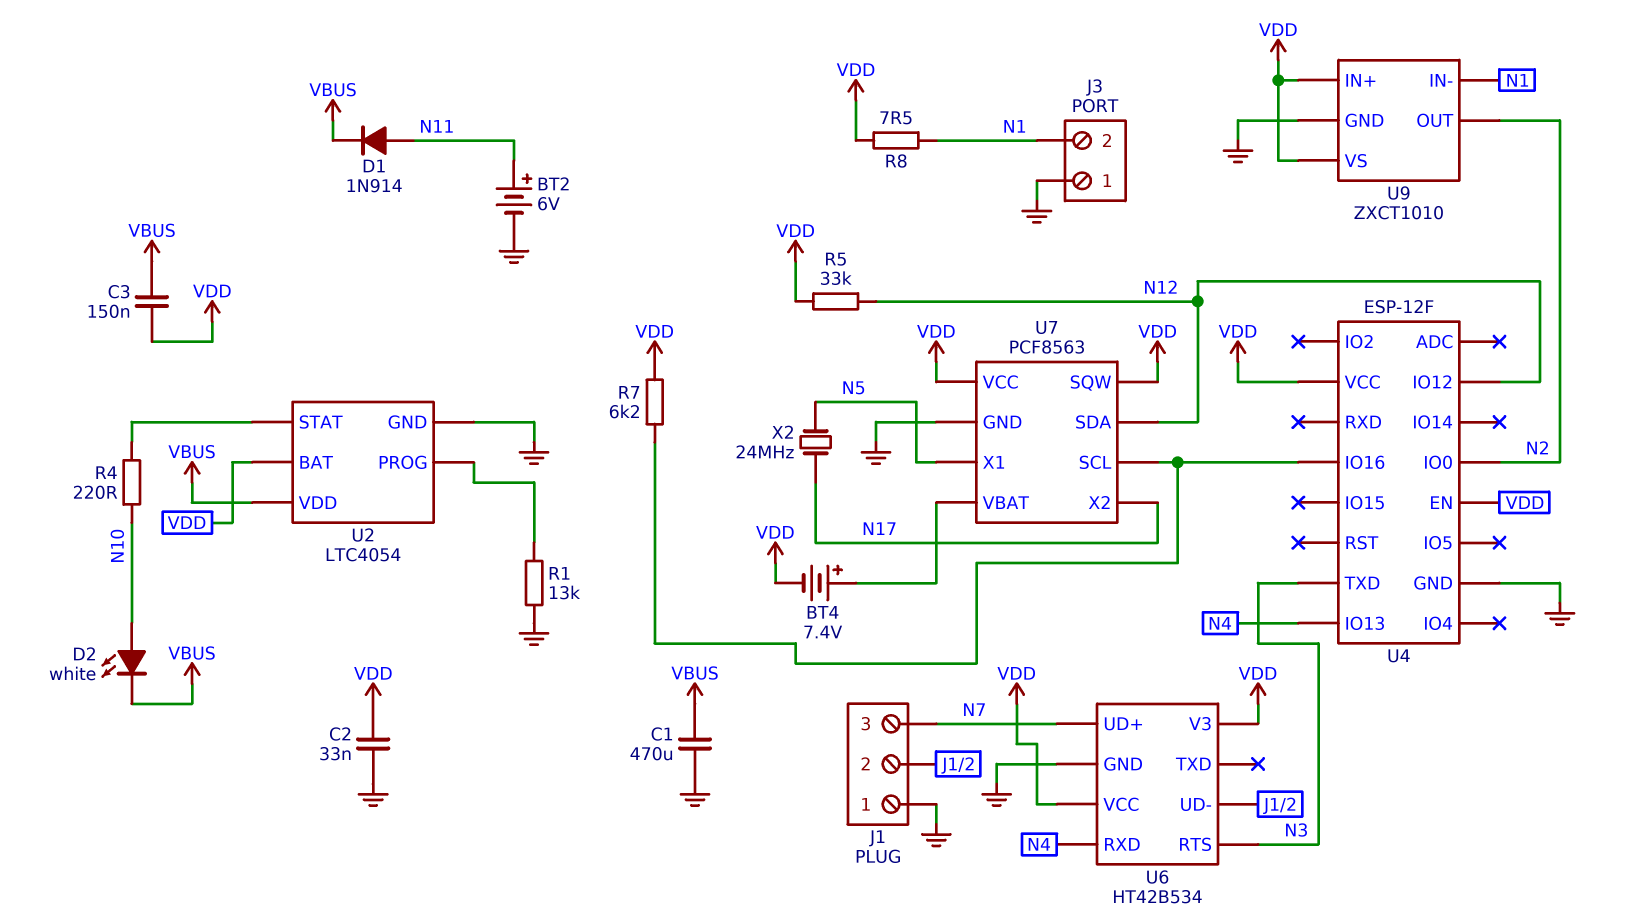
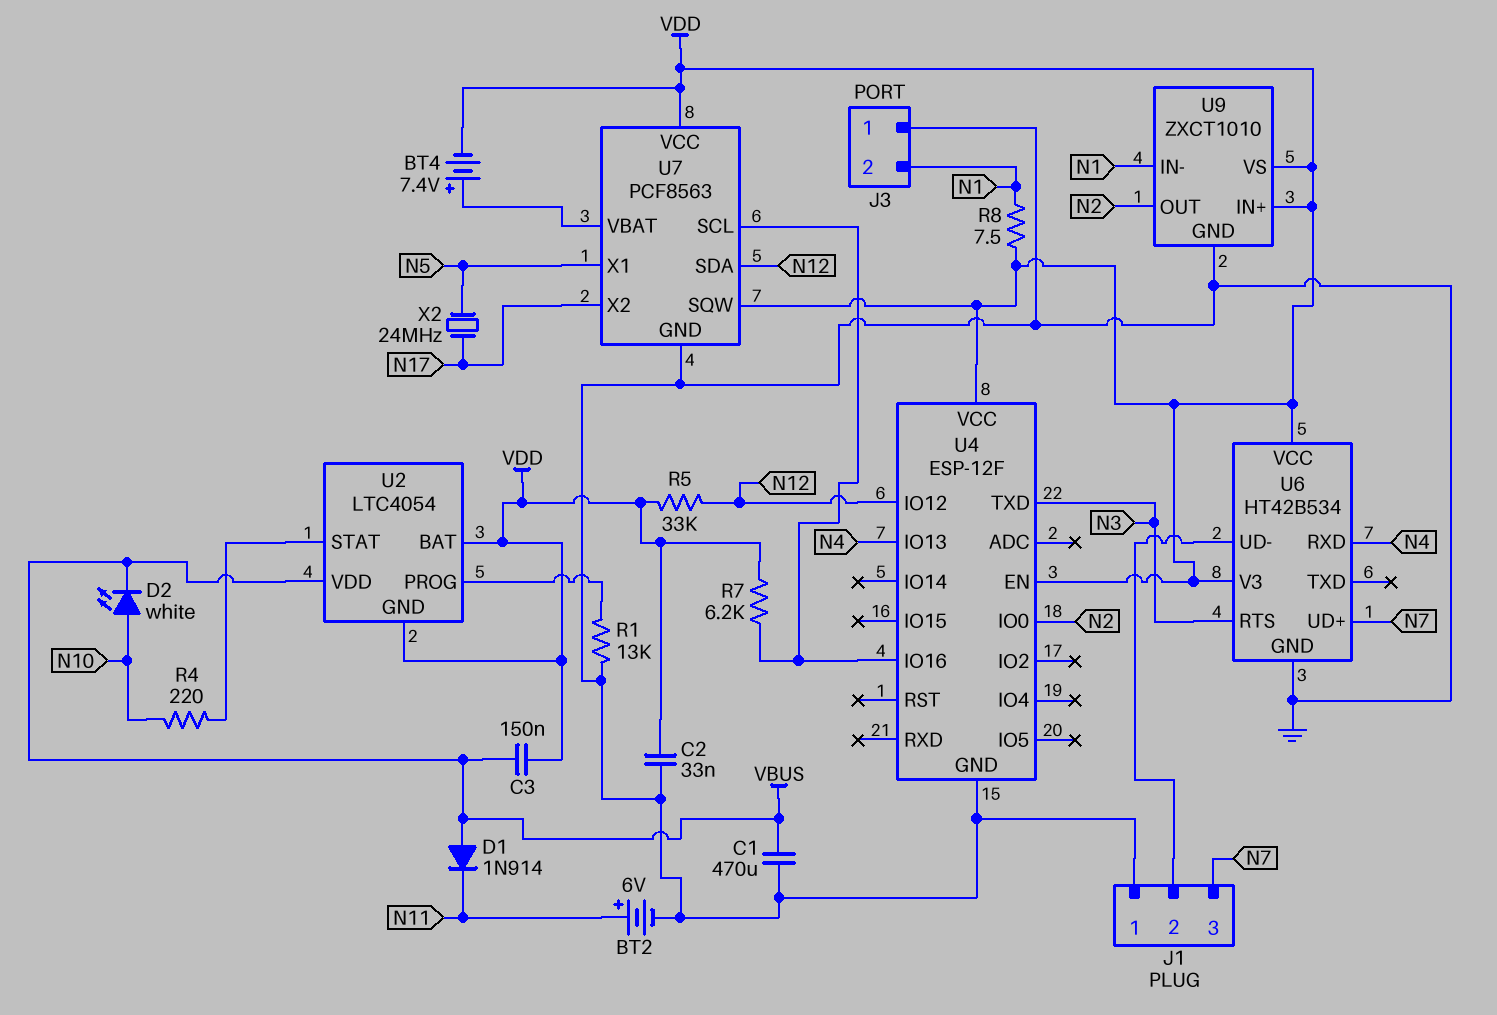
D1: diode 1N914 (A N11, K VBUS) -> diode 1N914 (A VBUS, K N11)
U2 pin GND: GND -> VDD

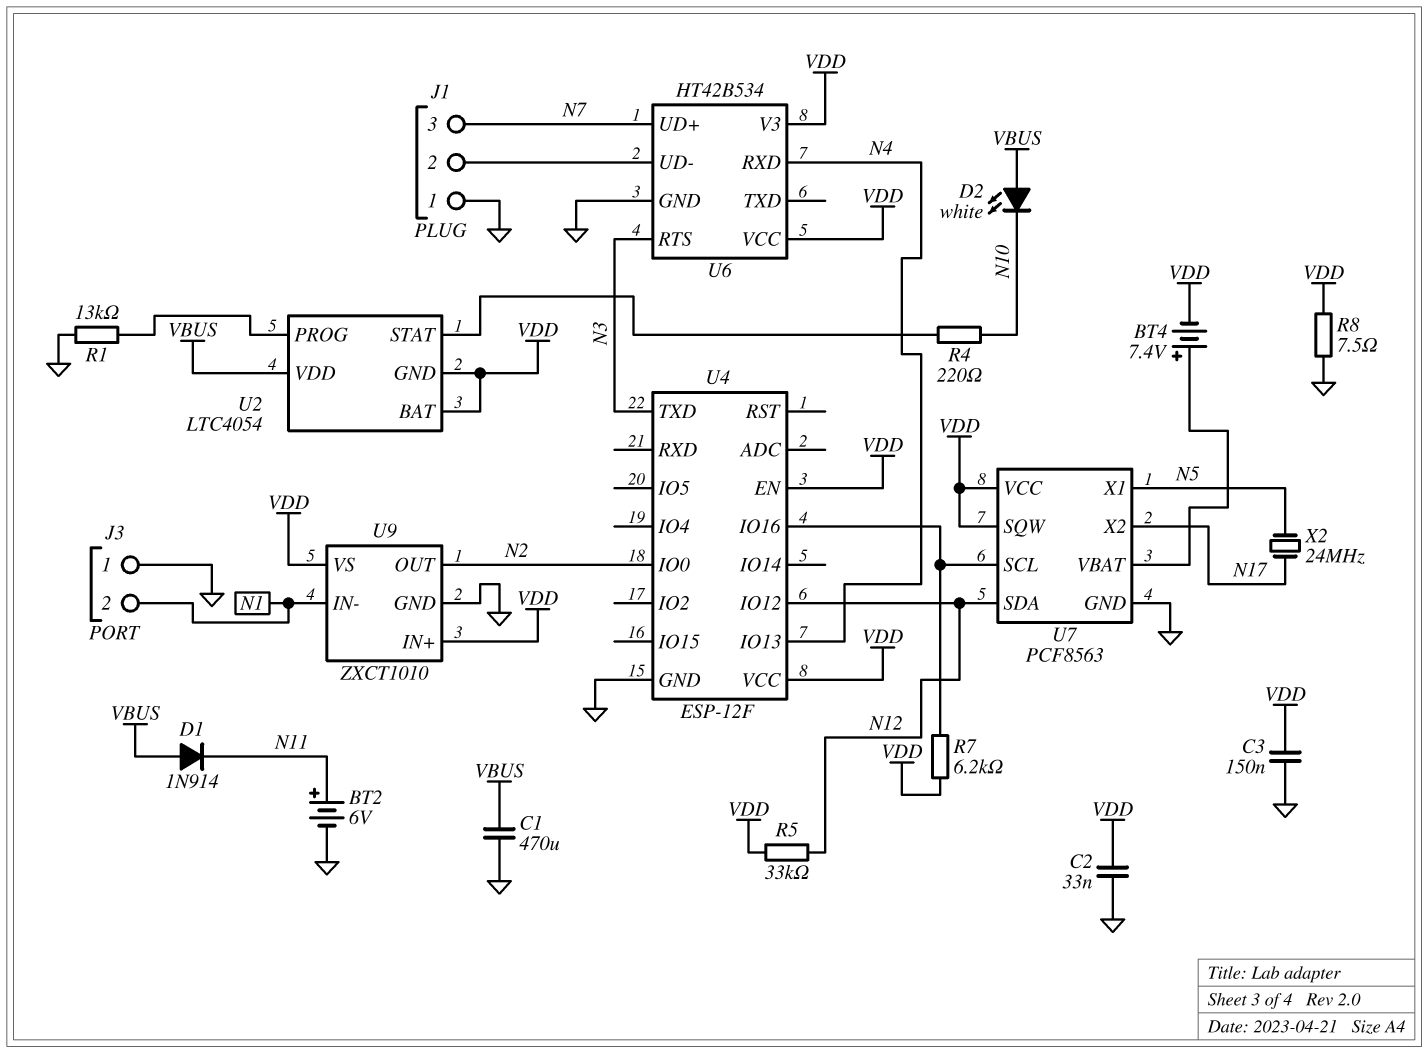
C3: 150nF (VBUS, VDD) -> 150nF (GND, VDD)
D2: LED white (A N10, K VBUS) -> LED white (A VBUS, K N10)
R8: 7.5 (N1, VDD) -> 7.5 (GND, VDD)

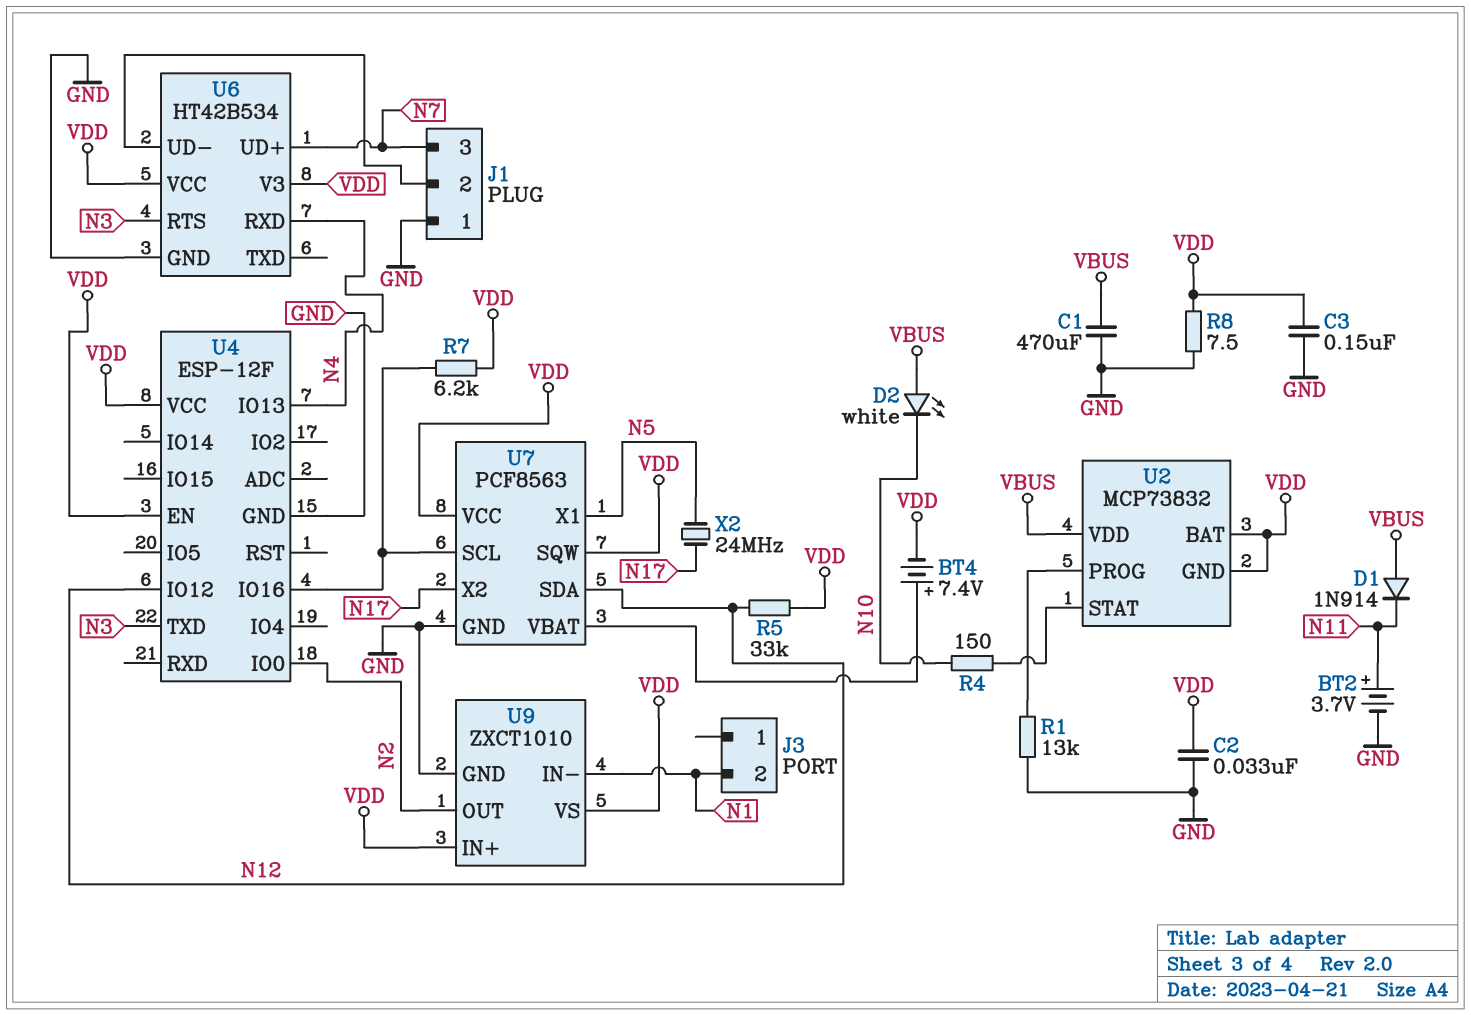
BT2: 6V (plus N11, minus GND) -> 3.7V (plus N11, minus GND)
J3 pin 1: GND -> none
R4: 220 (N10, U2/STAT) -> 150 (N10, U2/STAT)
U2: LTC4054 -> MCP73832

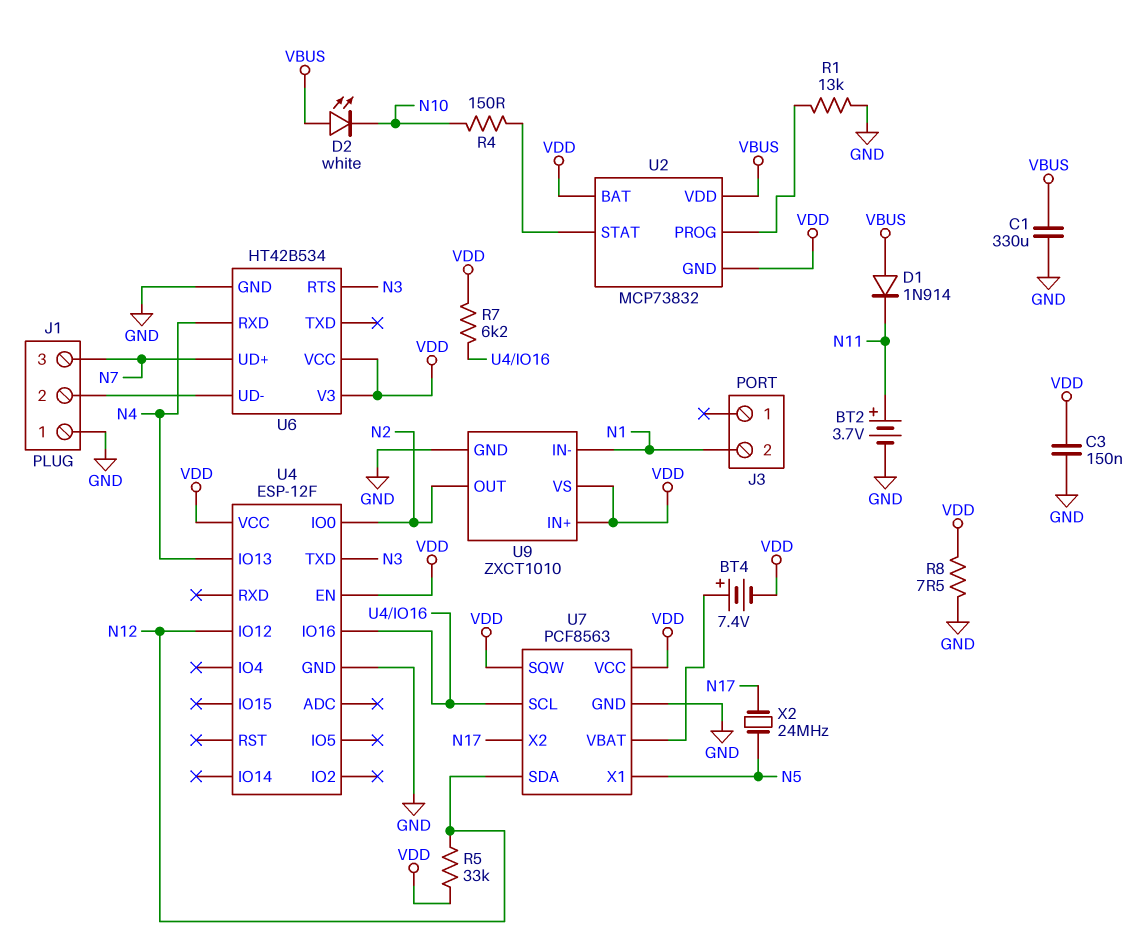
C1: 470uF (GND, VBUS) -> 330uF (GND, VBUS)
C2: 33nF (GND, VDD) -> none

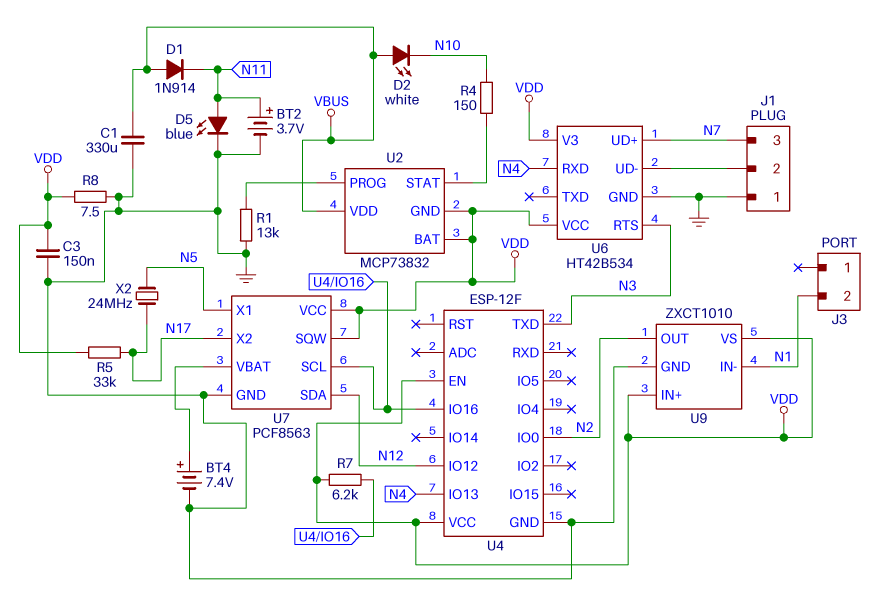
BT4: 7.4V (plus U7/VBAT, minus VDD) -> 7.4V (plus U7/VBAT, minus GND)
D5: none -> LED blue (A N11, K GND)
R5: 33k (N12, VDD) -> 33k (N17, VDD)

